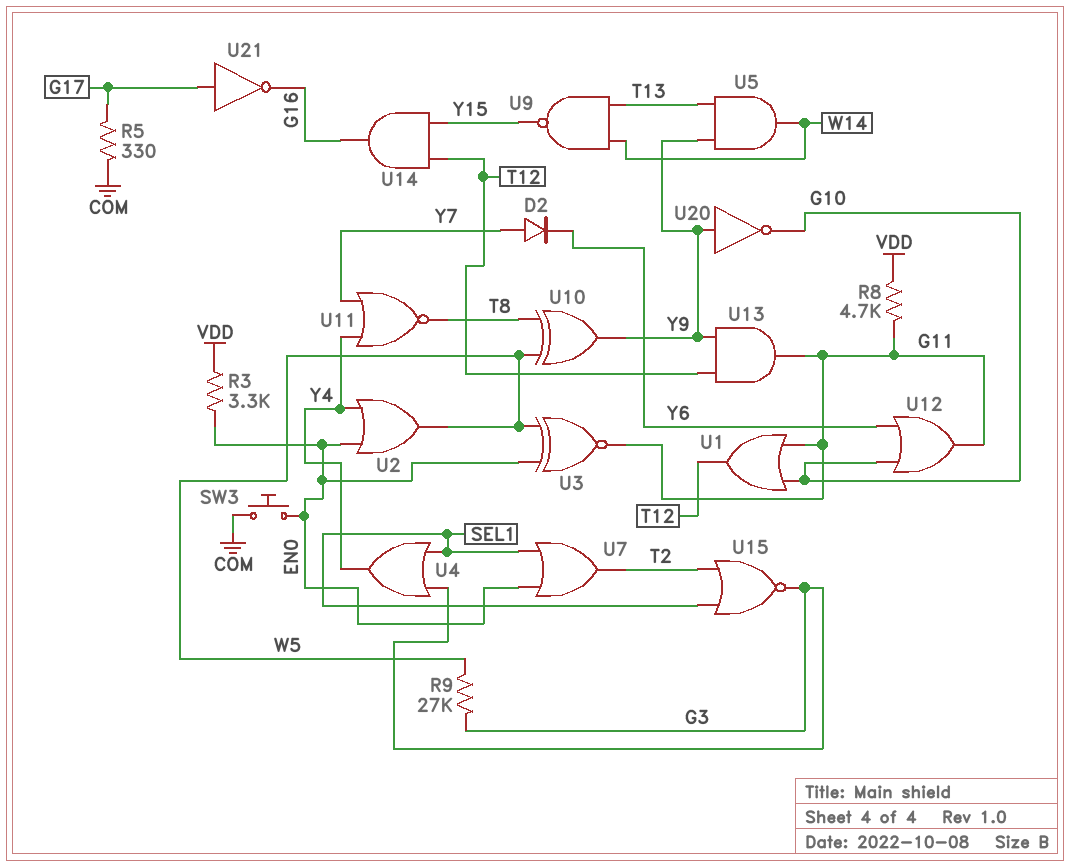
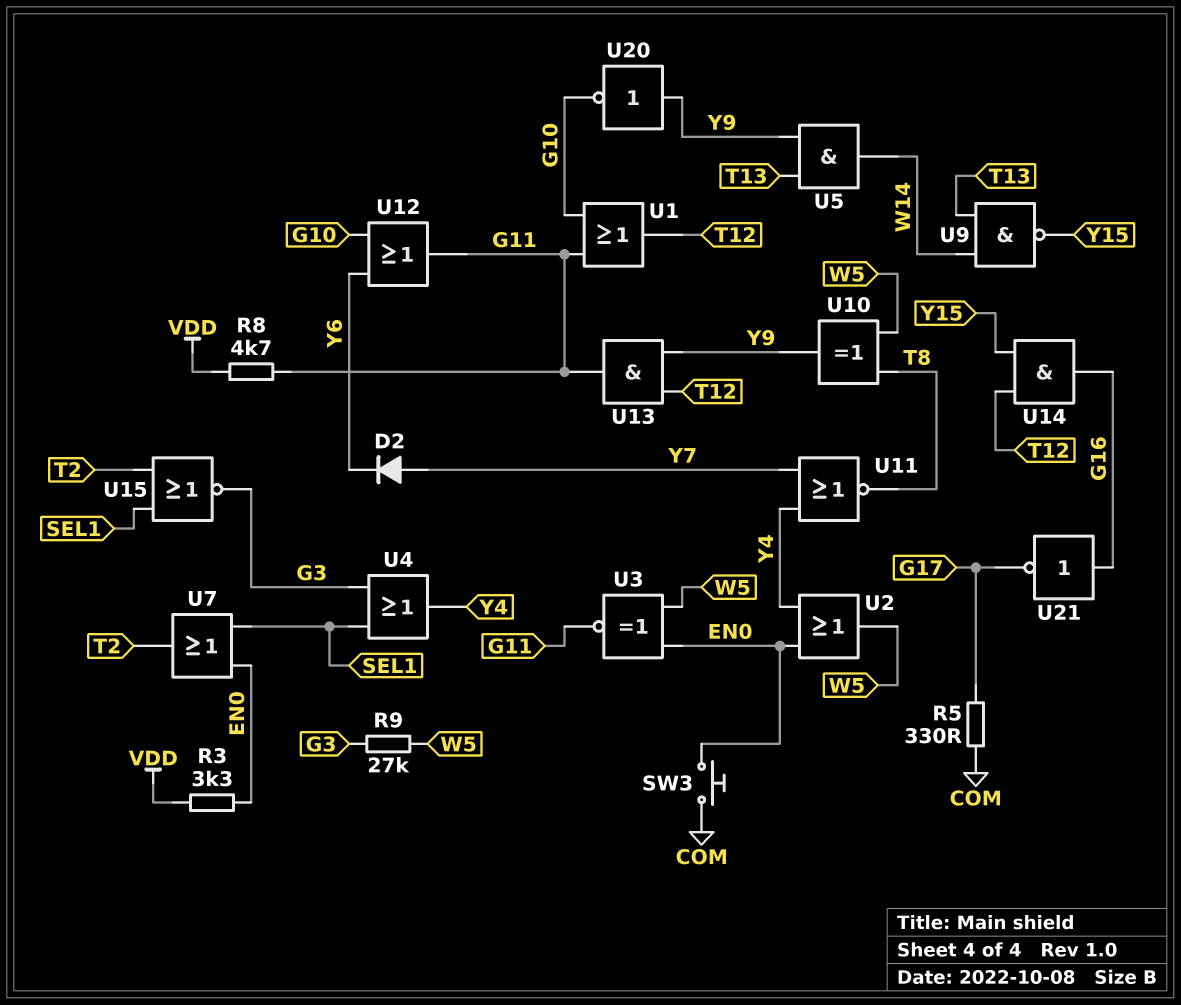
U21: NOT (in G17, out G16) -> NOT (in G16, out G17)

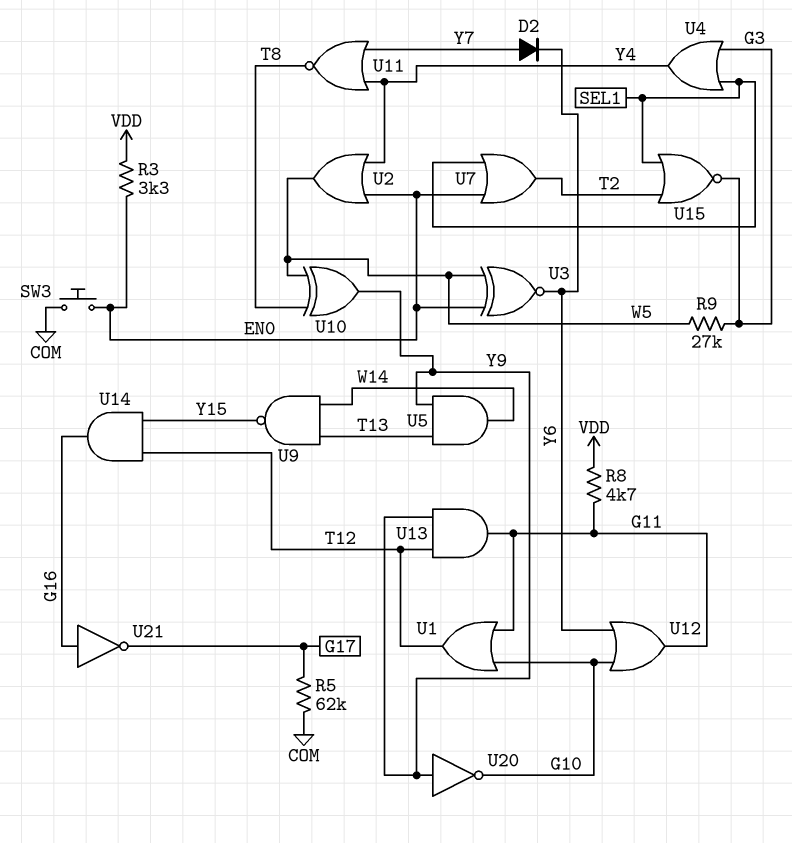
R5: 330 (COM, G17) -> 62k (COM, G17)
U3: XNOR (in EN0, in W5, out G11) -> XNOR (in EN0, in W5, out Y6)

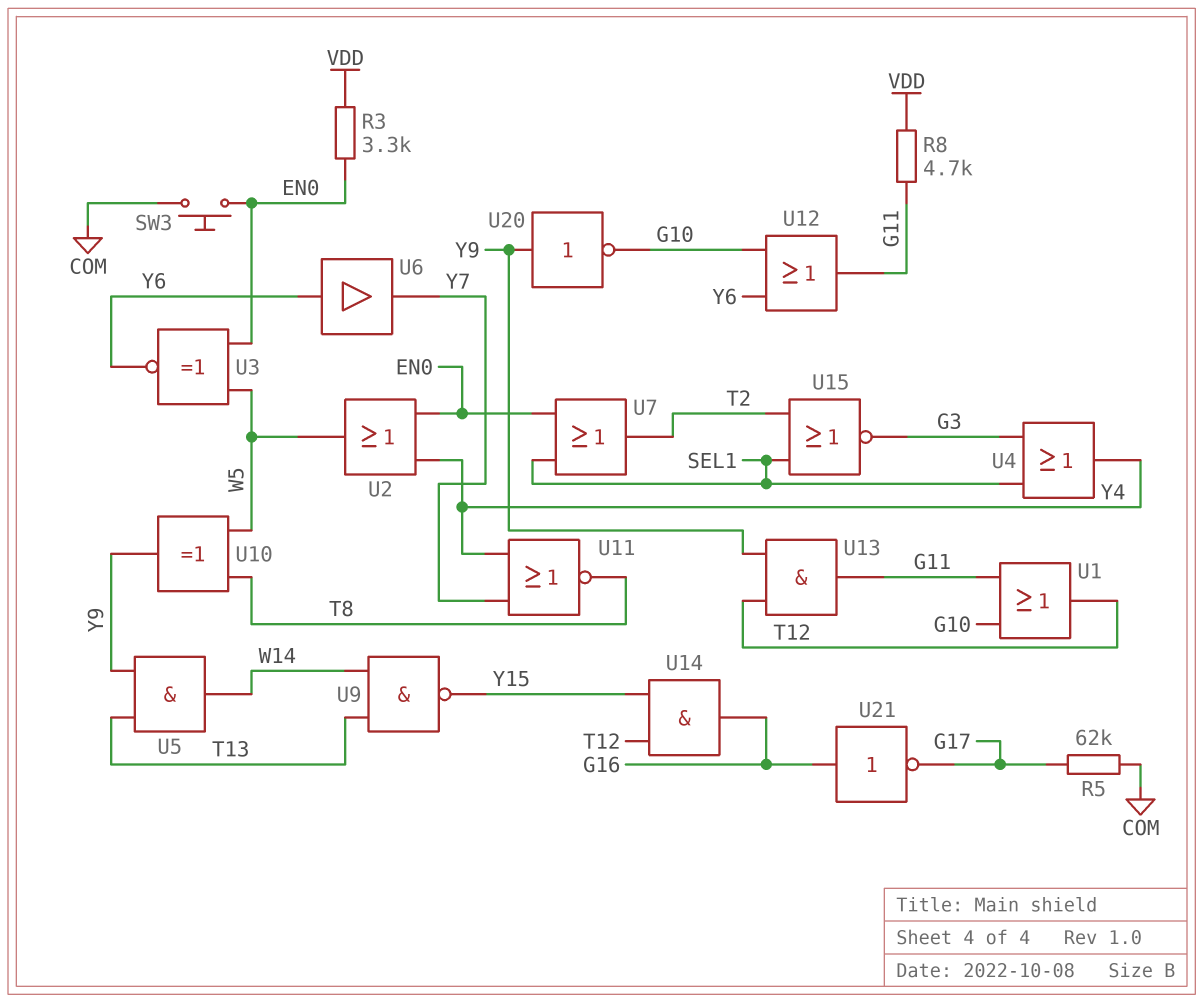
D2: diode (A Y7, K Y6) -> none
R9: 27k (G3, W5) -> none
U6: none -> buffer (in Y6, out Y7)

